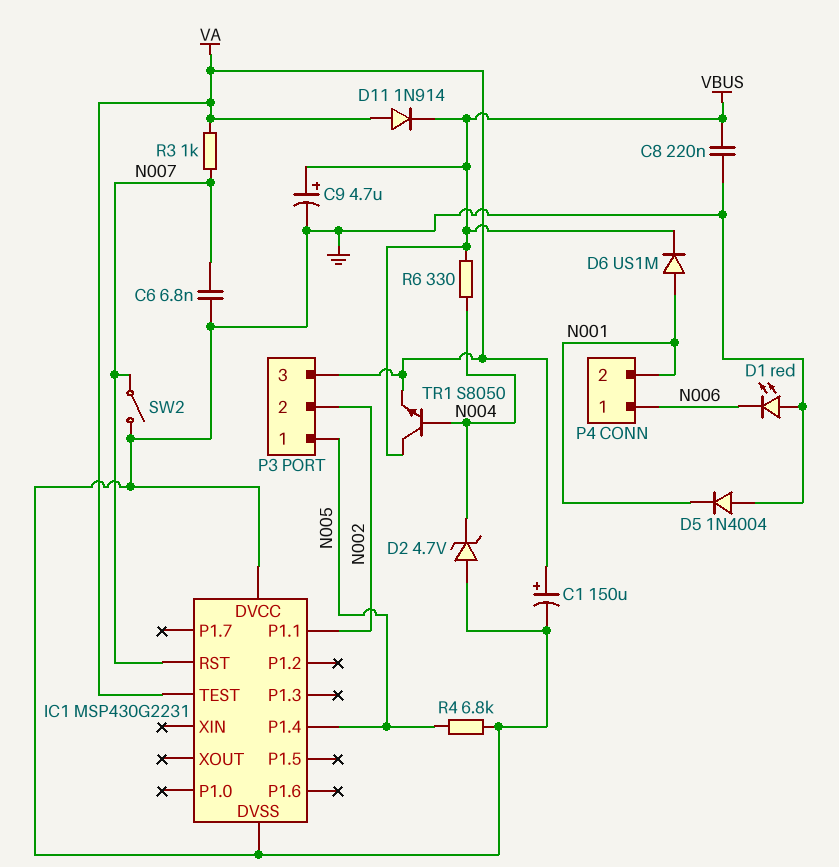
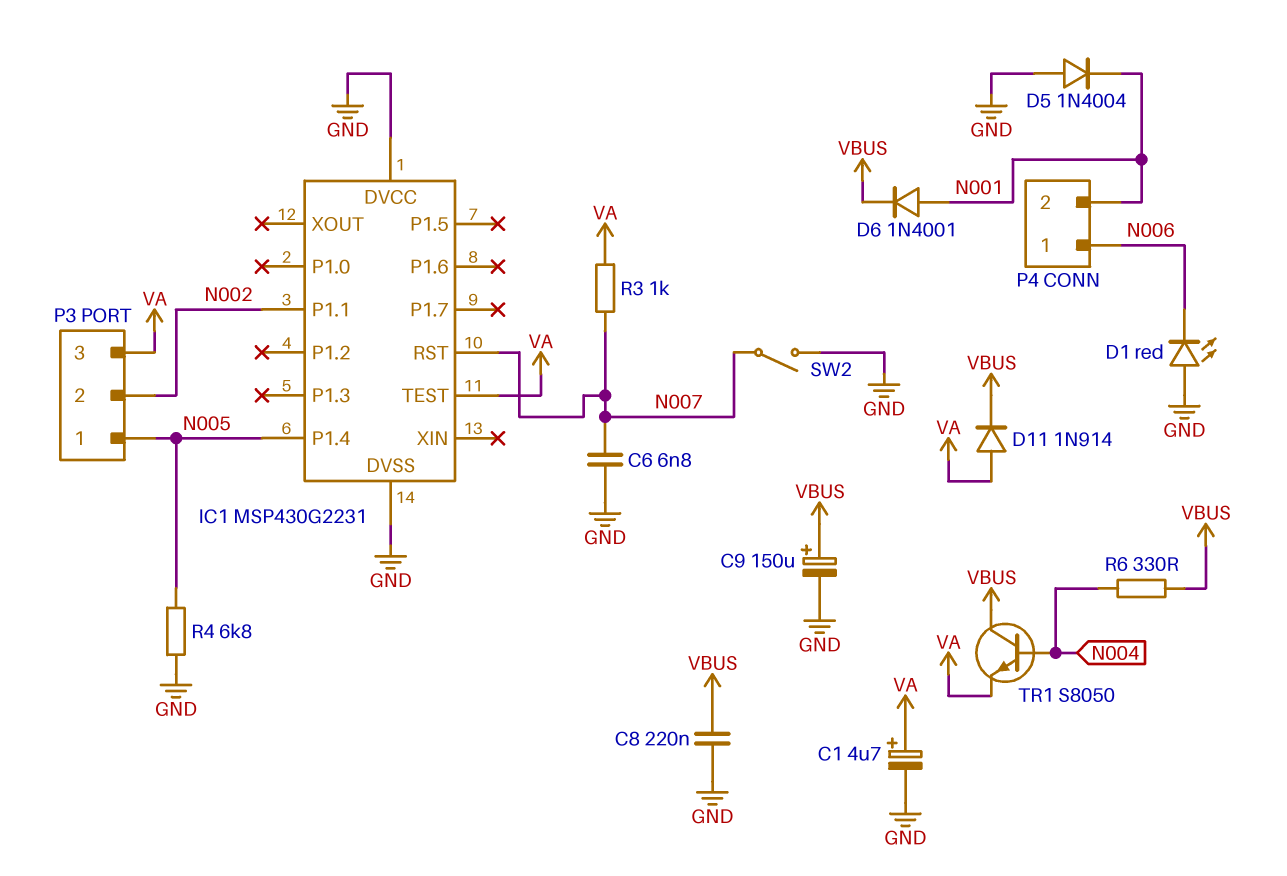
C1: 150uF (plus VA, minus GND) -> 4.7uF (plus VA, minus GND)
C9: 4.7uF (plus VBUS, minus GND) -> 150uF (plus VBUS, minus GND)
D2: zener 4.7V (A GND, K N004) -> none
D6: diode US1M (A N001, K VBUS) -> diode 1N4001 (A N001, K VBUS)

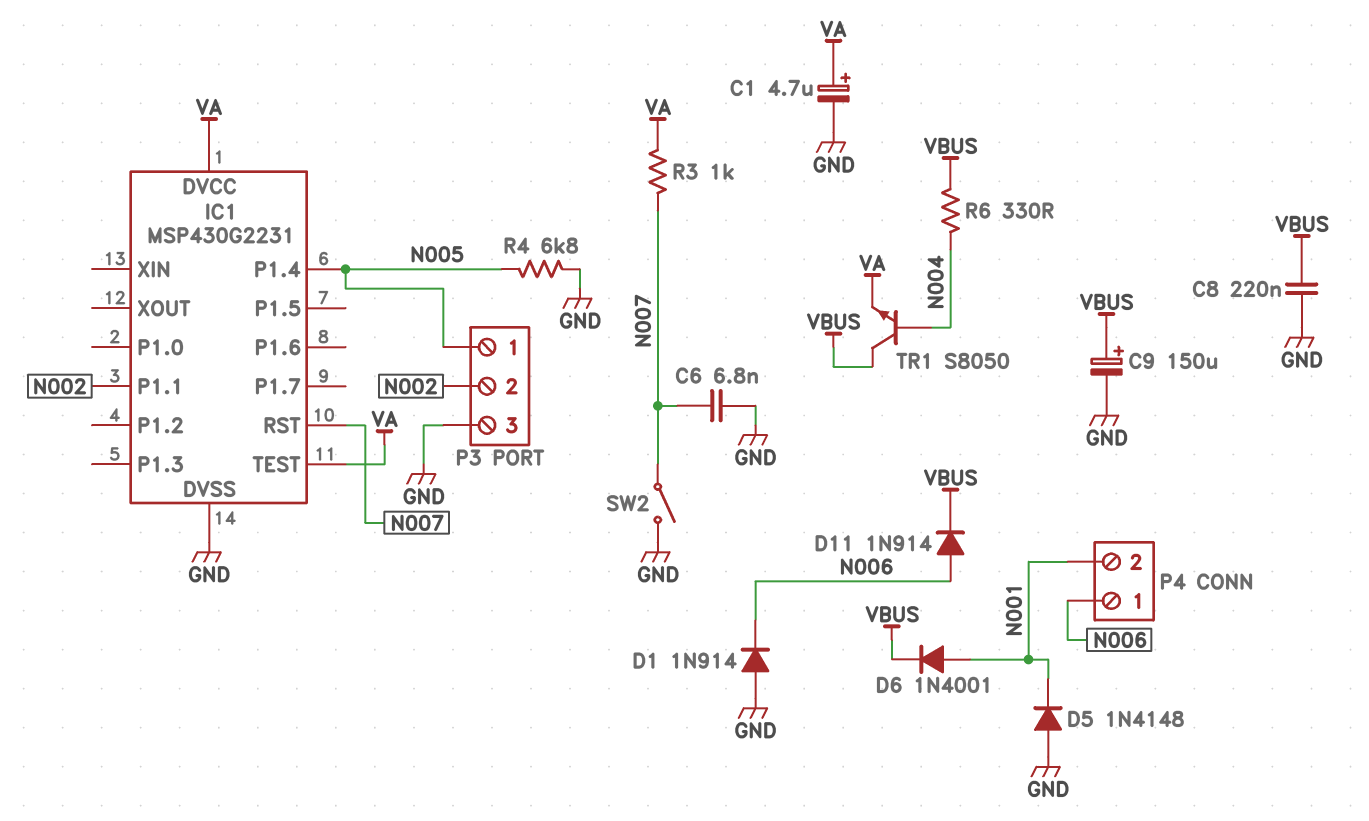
D1: LED red (A GND, K N006) -> diode 1N914 (A GND, K N006)
D5: diode 1N4004 (A GND, K N001) -> diode 1N4148 (A GND, K N001)
D11: diode 1N914 (A VA, K VBUS) -> diode 1N914 (A N006, K VBUS)
IC1 pin DVCC: GND -> VA
P3 pin 3: VA -> GND

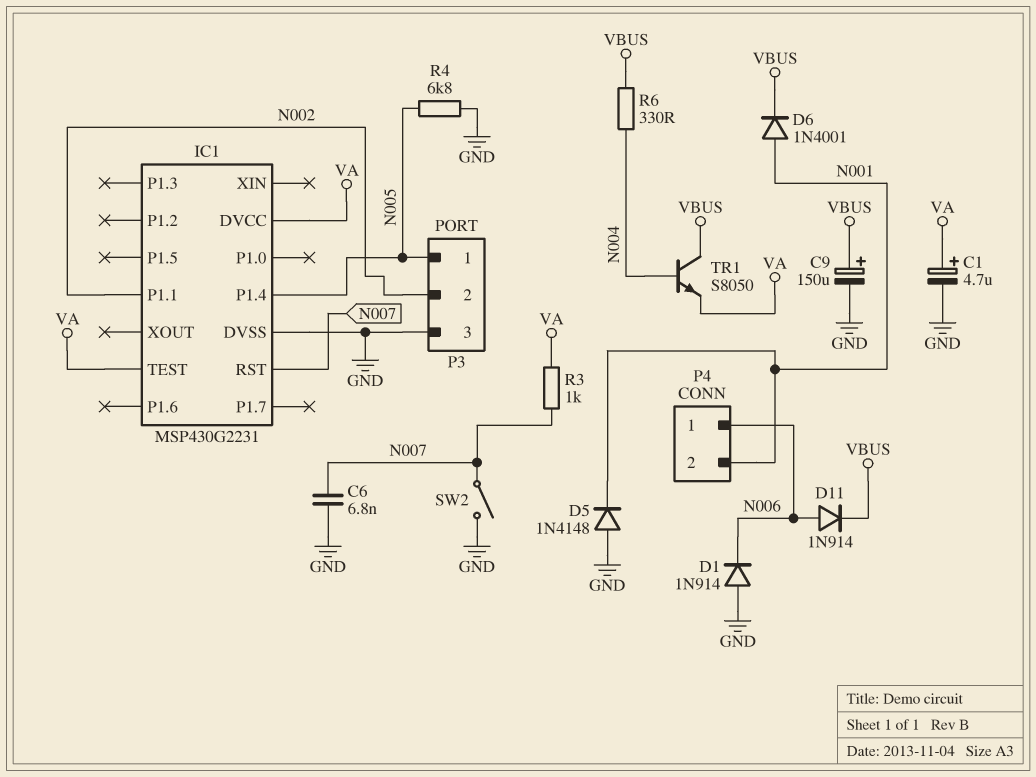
C8: 220nF (GND, VBUS) -> none

